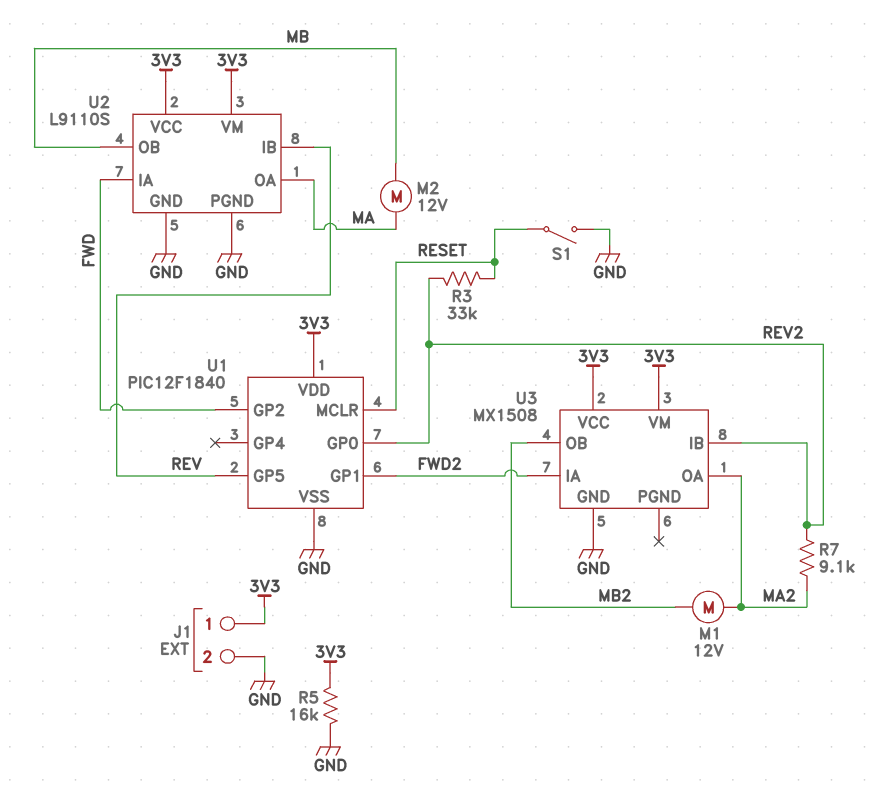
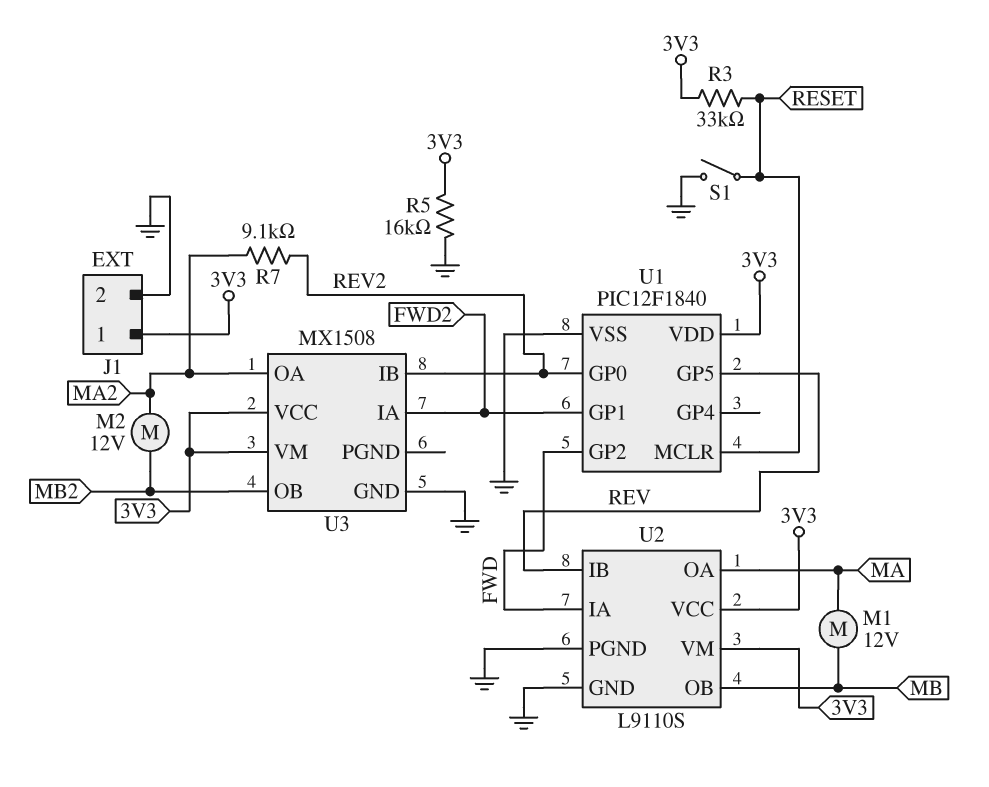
M1: motor 12V (MA2, MB2) -> motor 12V (MA, MB)
M2: motor 12V (MA, MB) -> motor 12V (MA2, MB2)
R3: 33k (RESET, REV2) -> 33k (3V3, RESET)

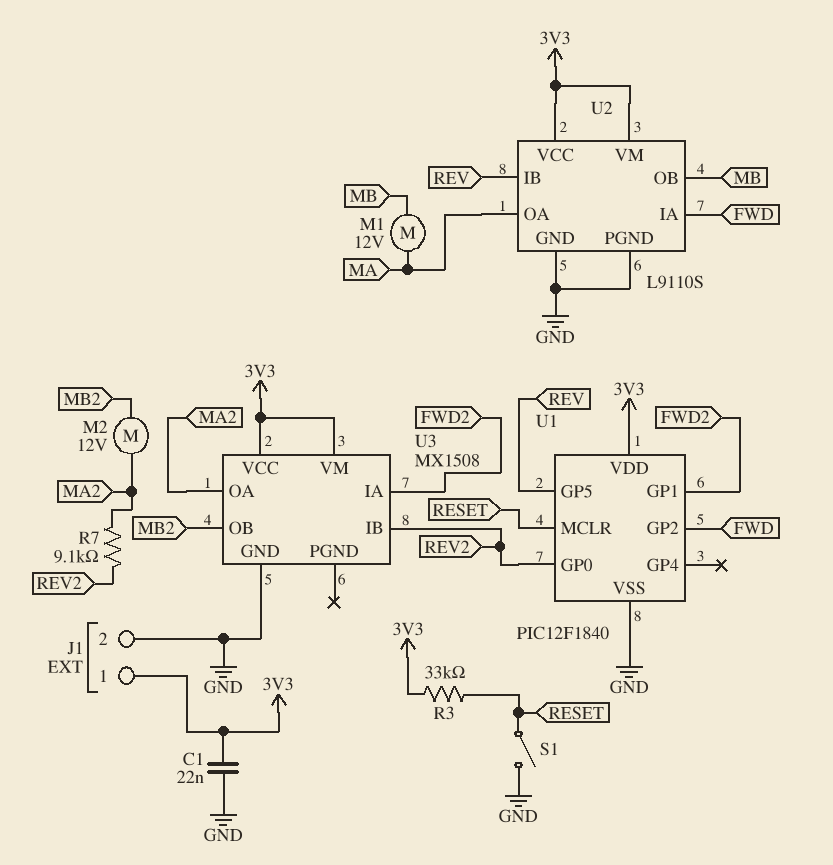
C1: none -> 22nF (3V3, GND)
R5: 16k (3V3, GND) -> none

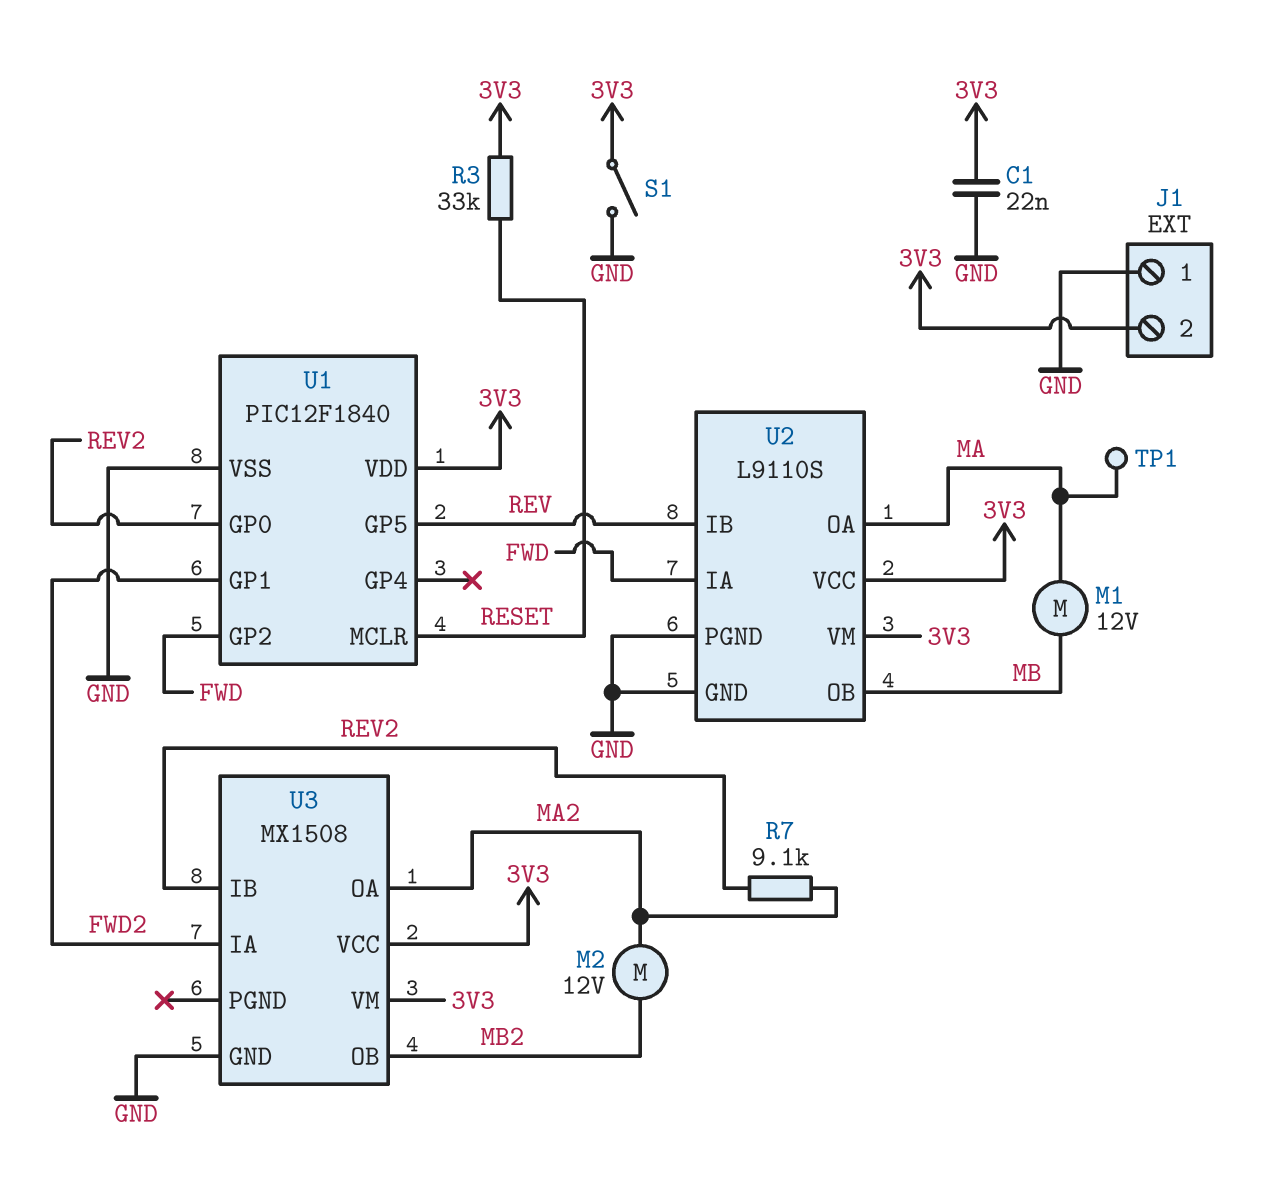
J1 pin 1: 3V3 -> GND
J1 pin 2: GND -> 3V3
S1: switch (GND, RESET) -> switch (3V3, GND)
TP1: none -> test point (MA)

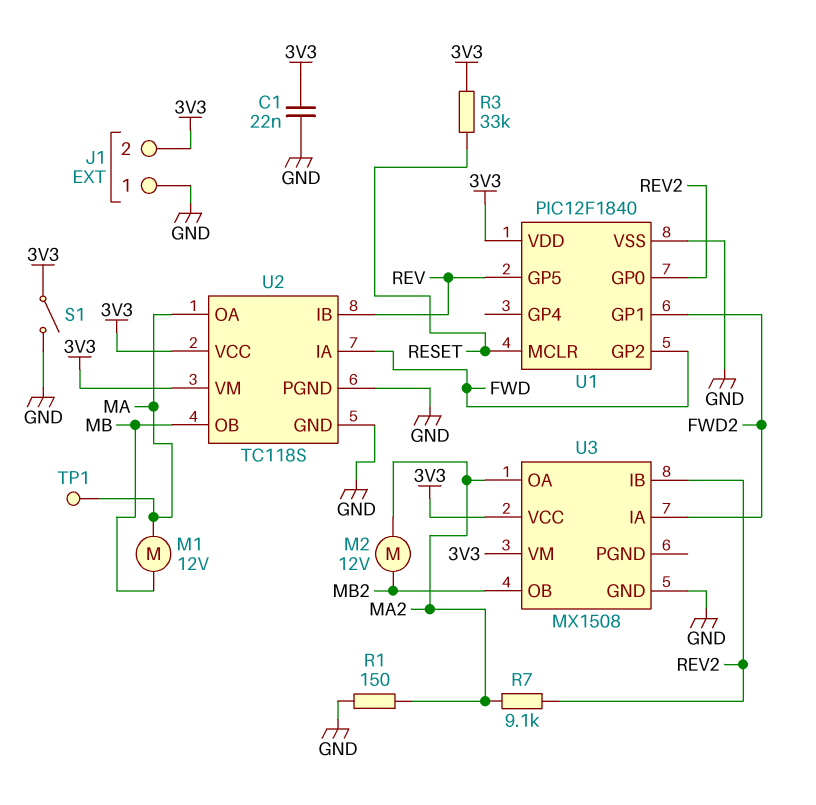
R1: none -> 150 (GND, MA2)
U2: L9110S -> TC118S

